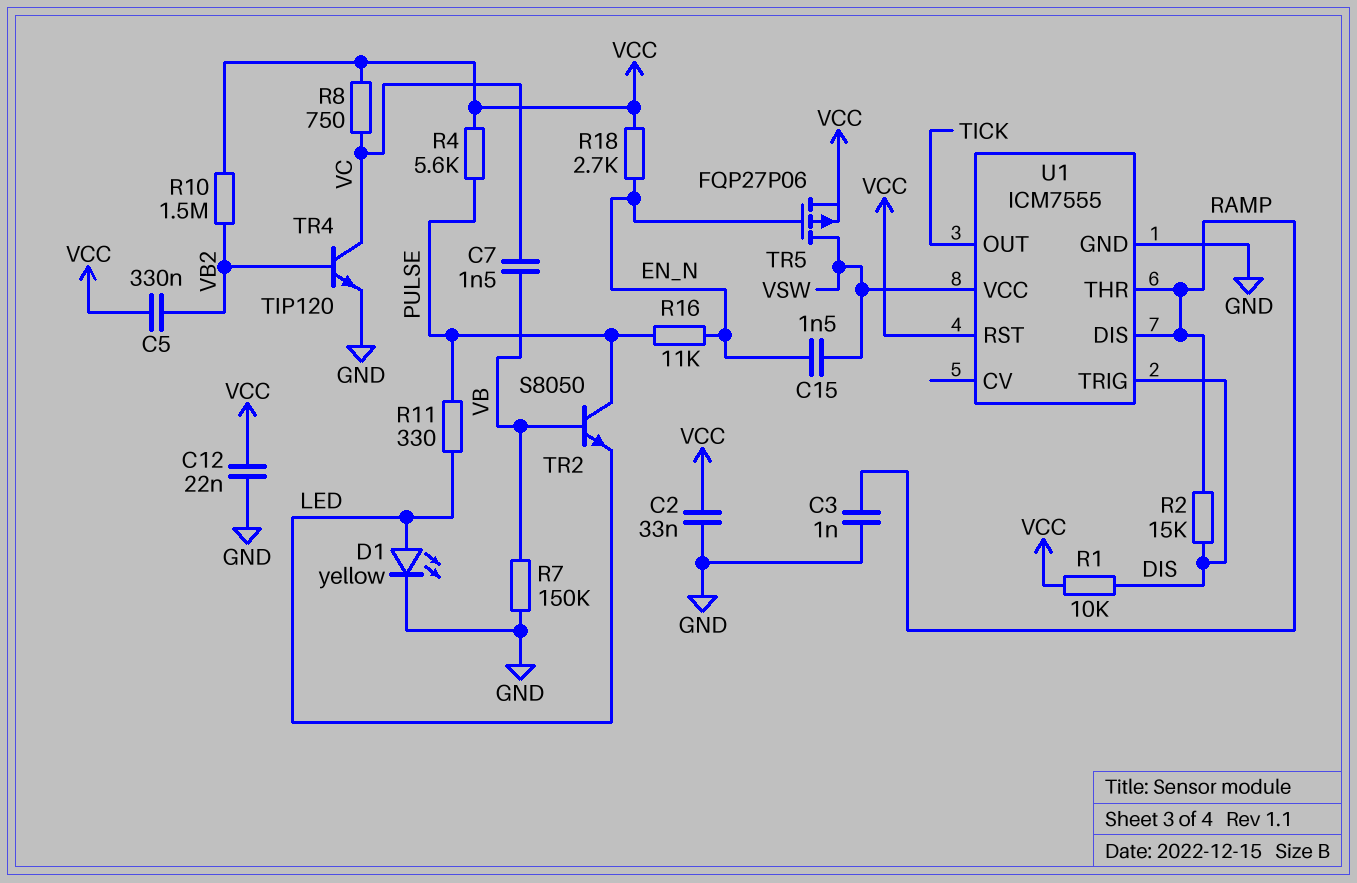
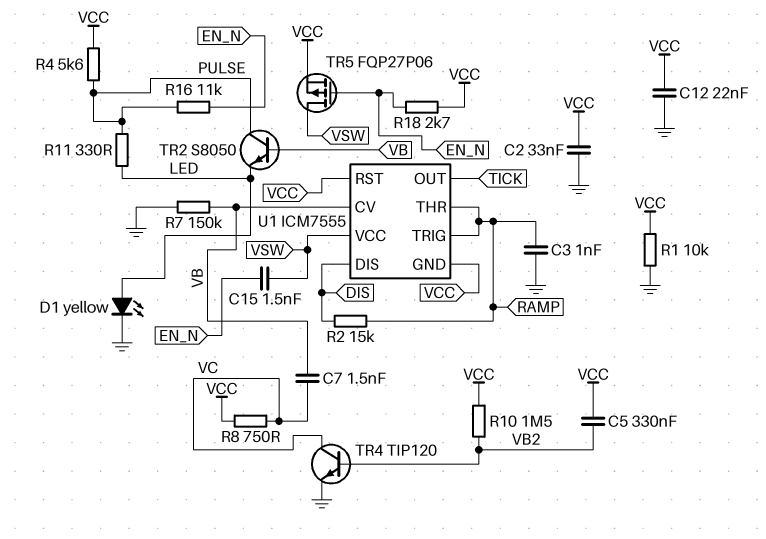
R1: 10k (DIS, VCC) -> 10k (GND, VCC)
U1 pin CV: none -> VB
U1 pin DIS: RAMP -> DIS
U1 pin GND: GND -> VCC
U1 pin TRIG: DIS -> RAMP

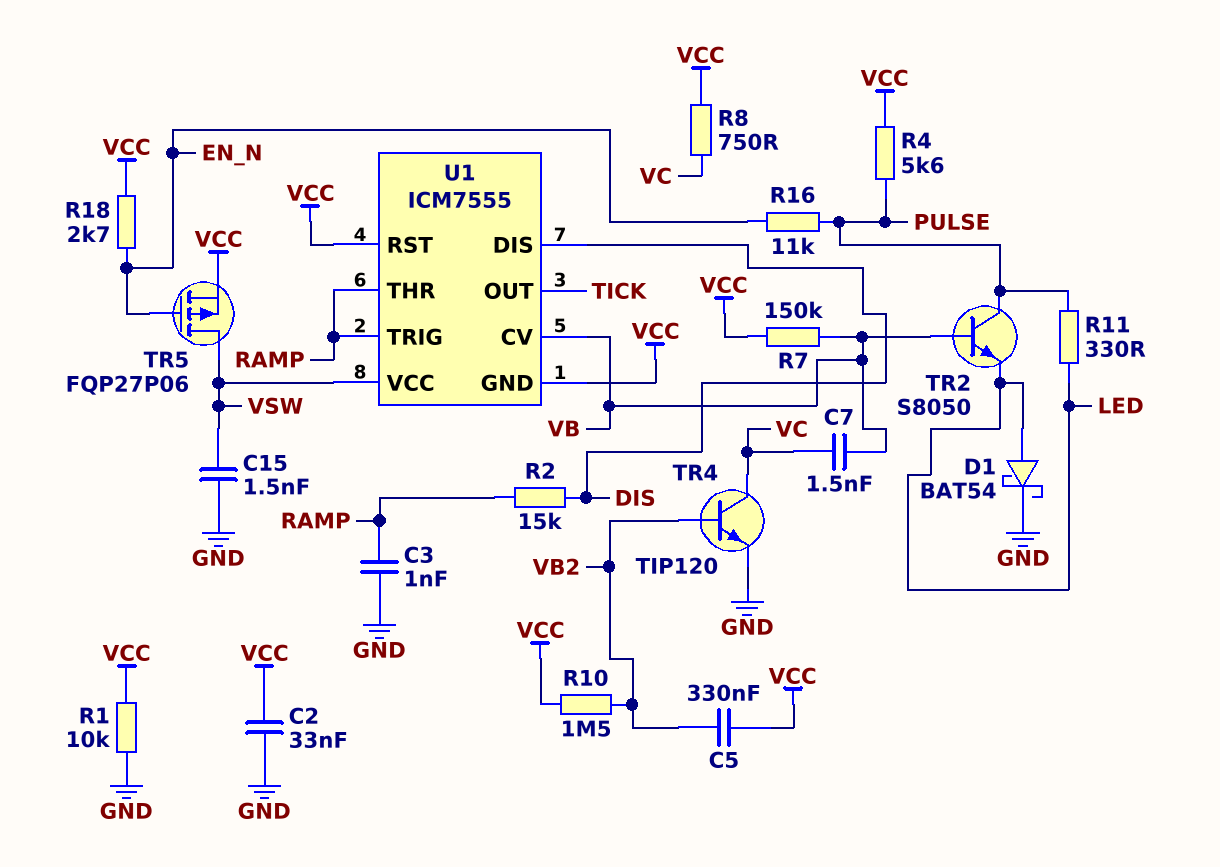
C12: 22nF (GND, VCC) -> none
C15: 1.5nF (EN_N, VSW) -> 1.5nF (GND, VSW)
D1: LED yellow (A LED, K GND) -> schottky BAT54 (A LED, K GND)
R7: 150k (GND, VB) -> 150k (VB, VCC)

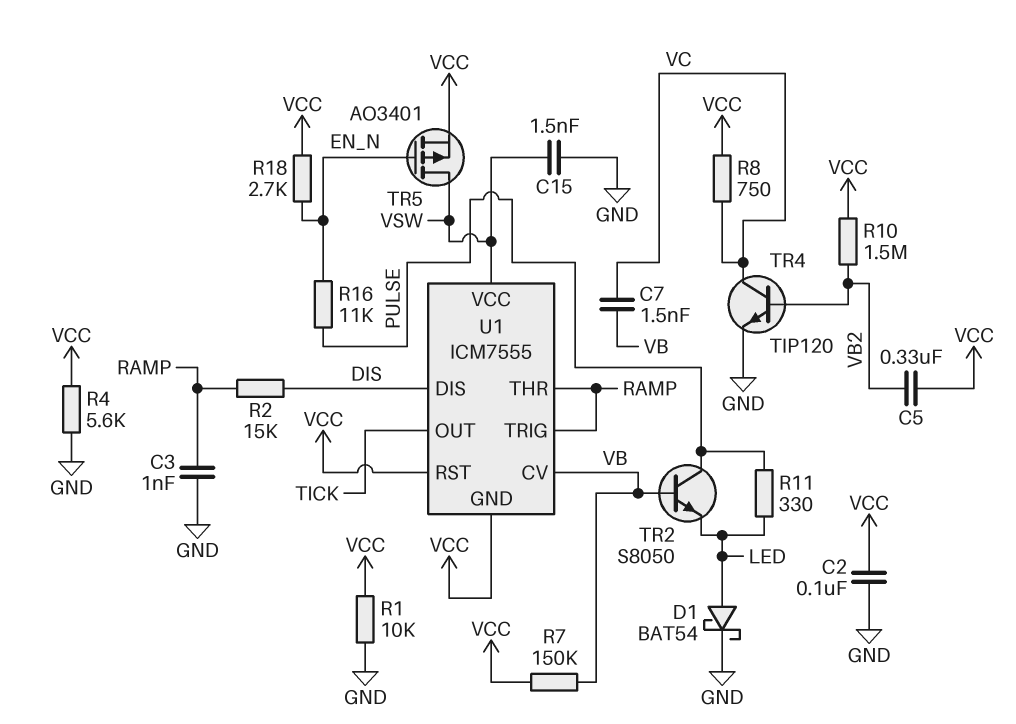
C2: 33nF (GND, VCC) -> 100nF (GND, VCC)
R4: 5.6k (PULSE, VCC) -> 5.6k (GND, VCC)
TR5: PMOS FQP27P06 (G EN_N, D VSW, S VCC) -> PMOS AO3401 (G EN_N, D VSW, S VCC)

